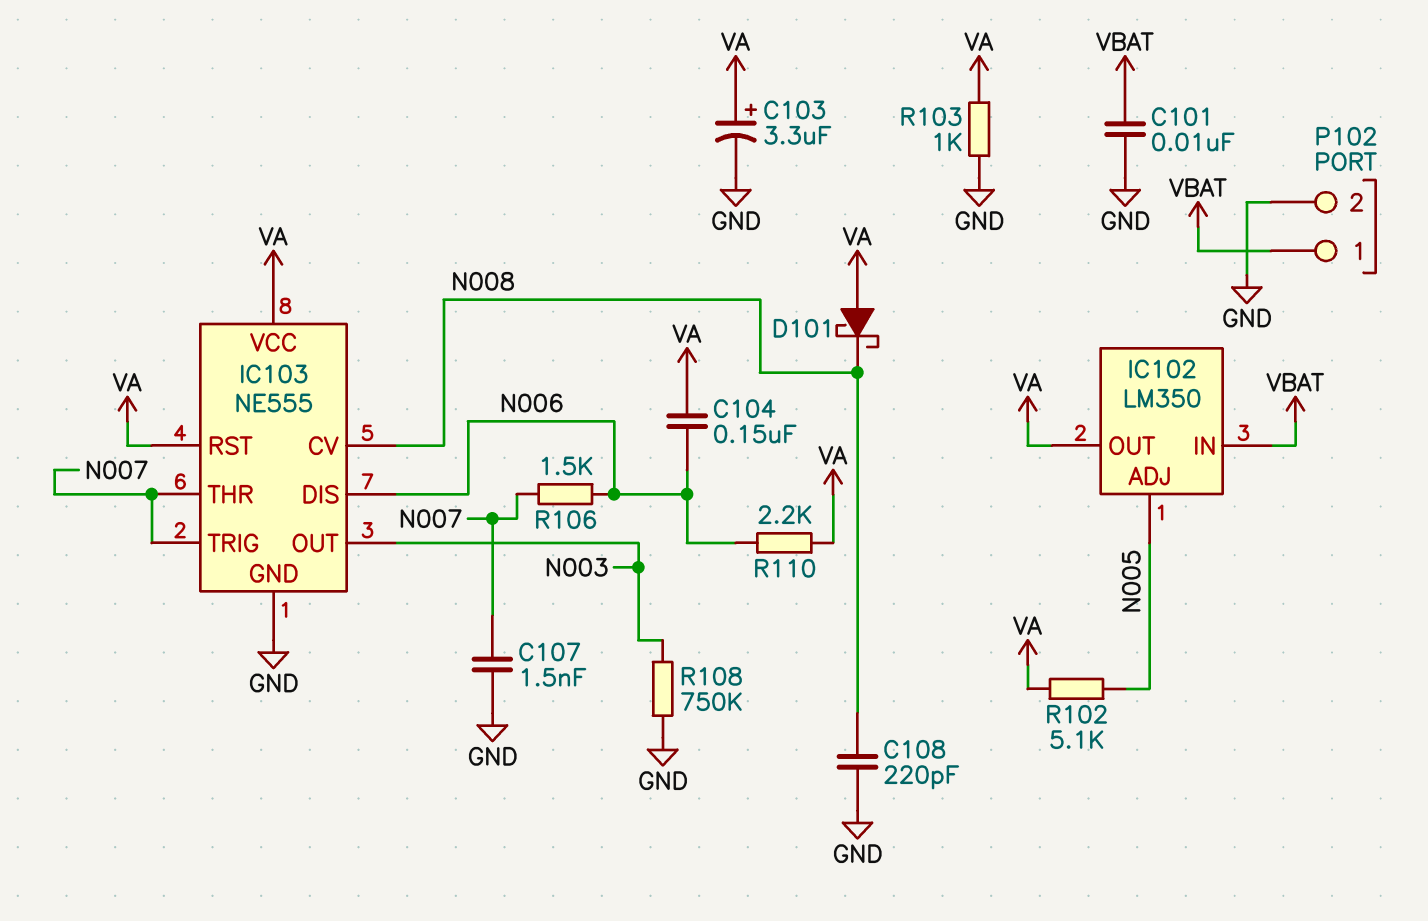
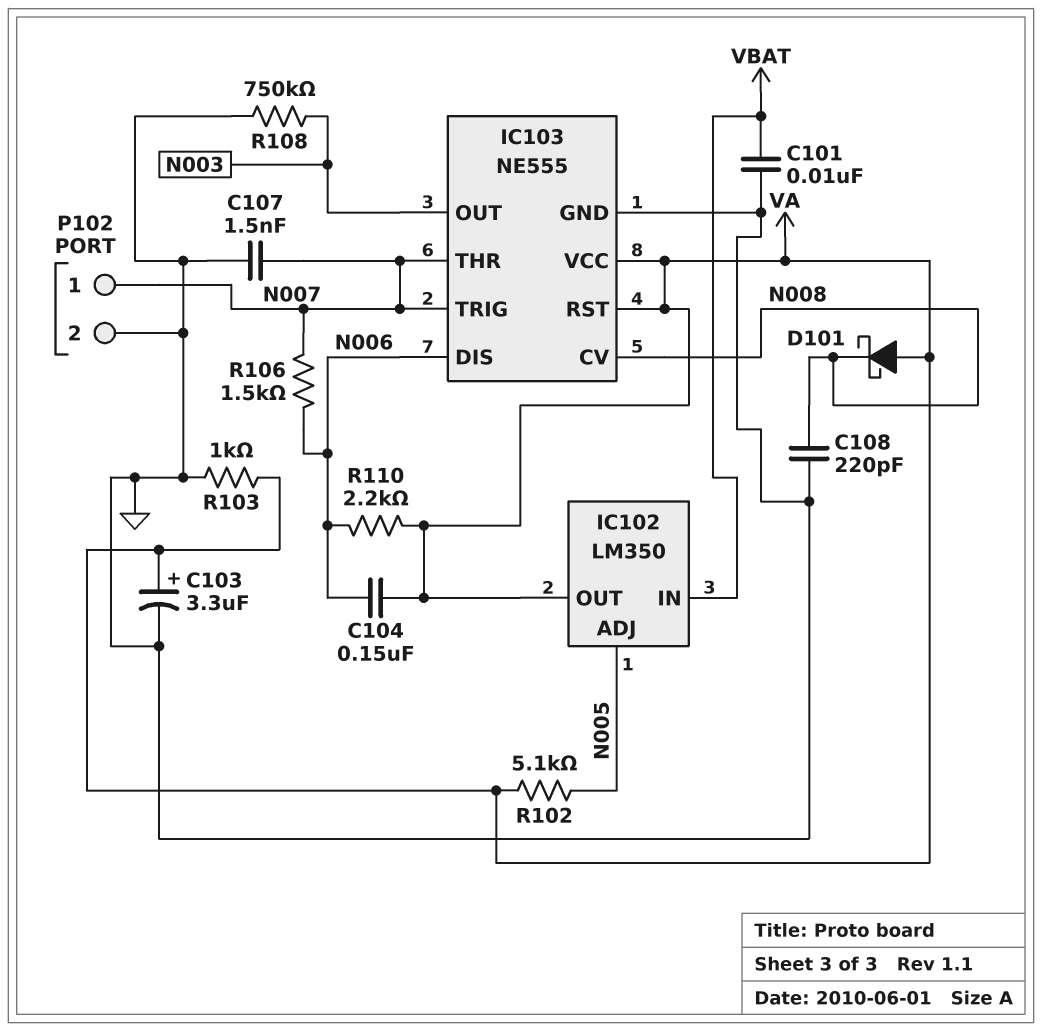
P102 pin 1: VBAT -> N007

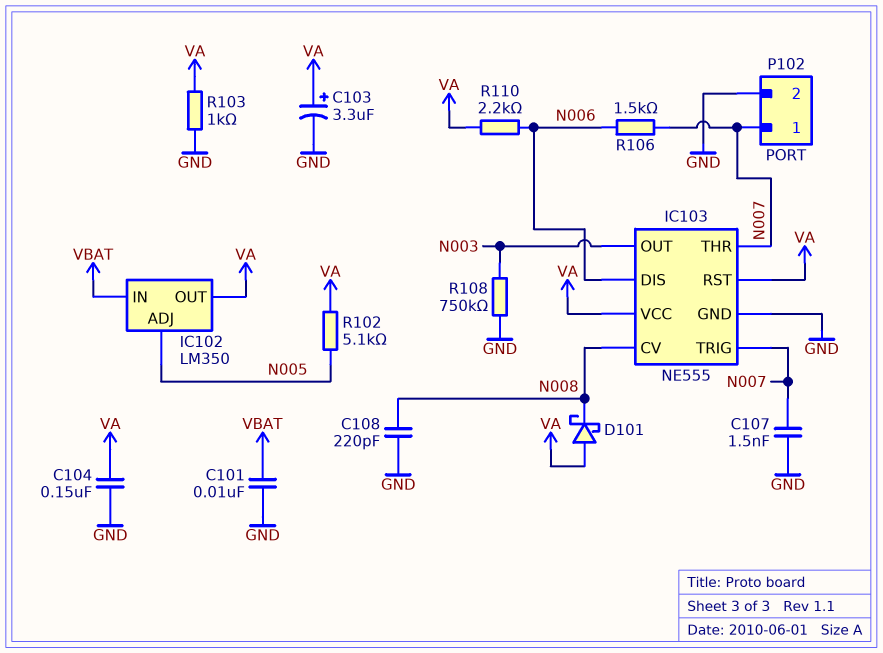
C104: 150nF (N006, VA) -> 150nF (GND, VA)

